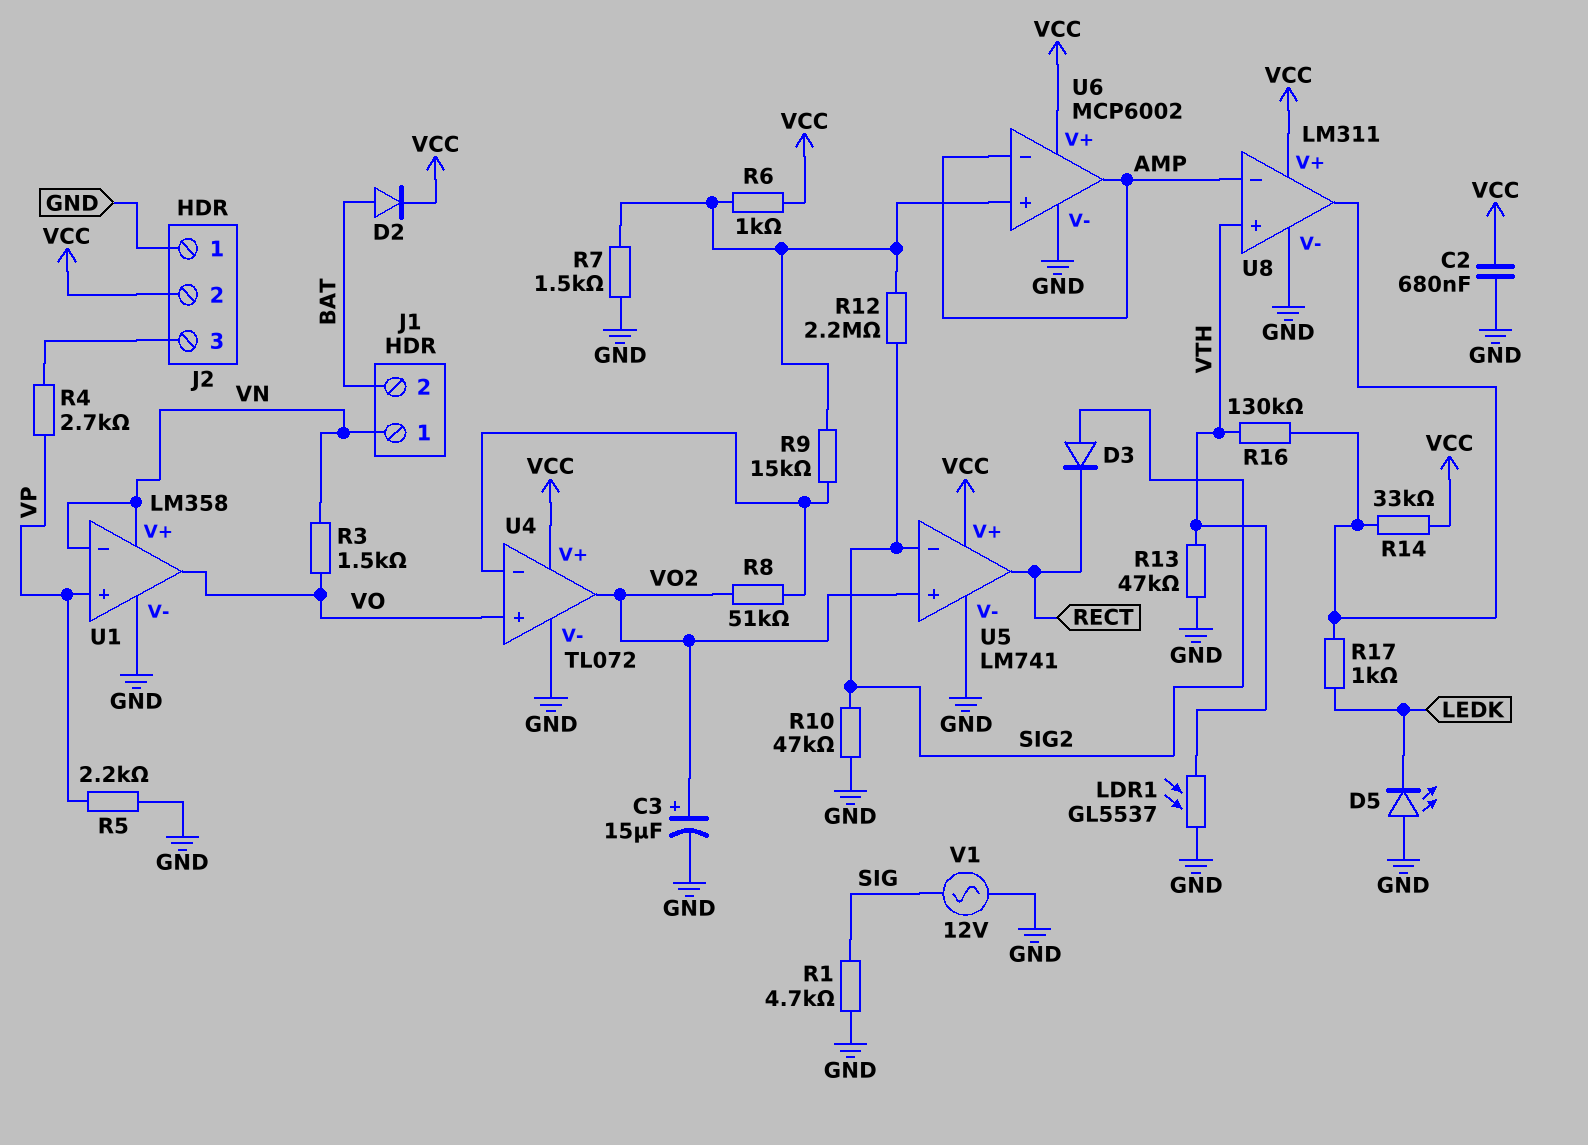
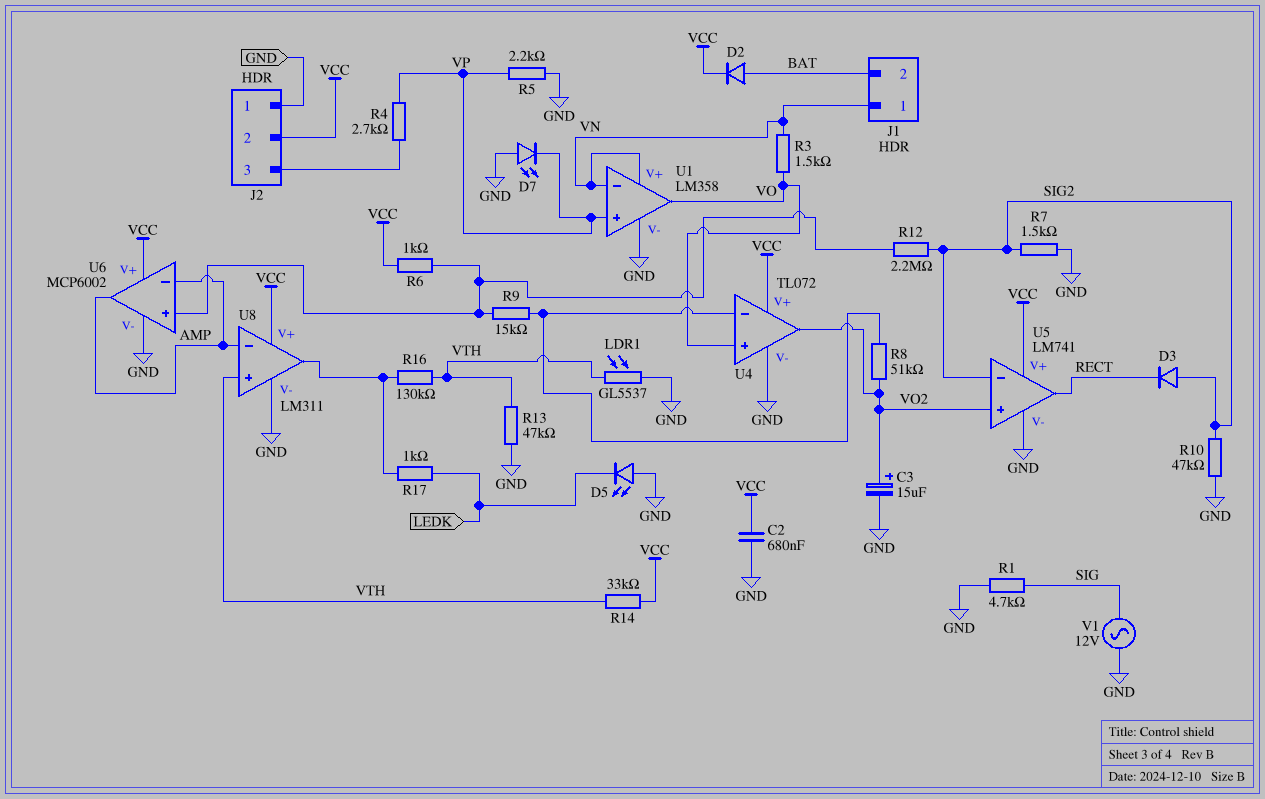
D7: none -> LED (A GND, K VP)
R7: 1.5k (GND, U6/in+) -> 1.5k (GND, SIG2)
R14: 33k (U8/out, VCC) -> 33k (VCC, VTH)

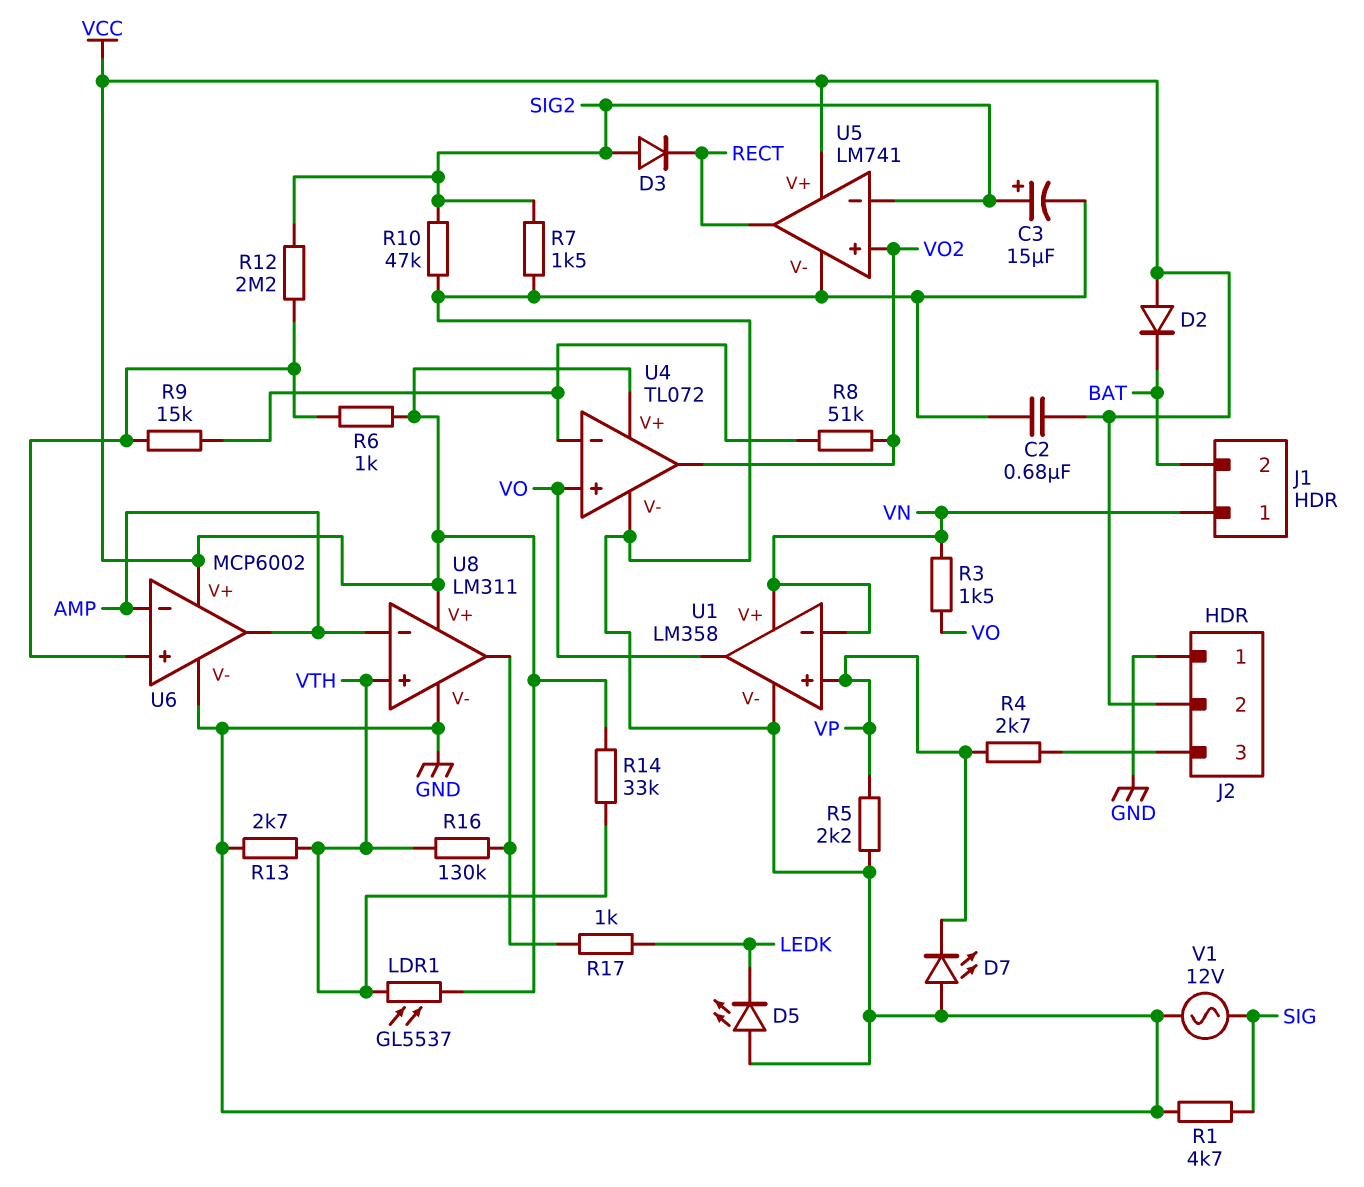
C3: 15uF (plus VO2, minus GND) -> 15uF (plus SIG2, minus GND)
D2: diode (A BAT, K VCC) -> diode (A VCC, K BAT)
LDR1: GL5537 (GND, VTH) -> GL5537 (VCC, VTH)
R13: 47k (GND, VTH) -> 2.7k (GND, VTH)

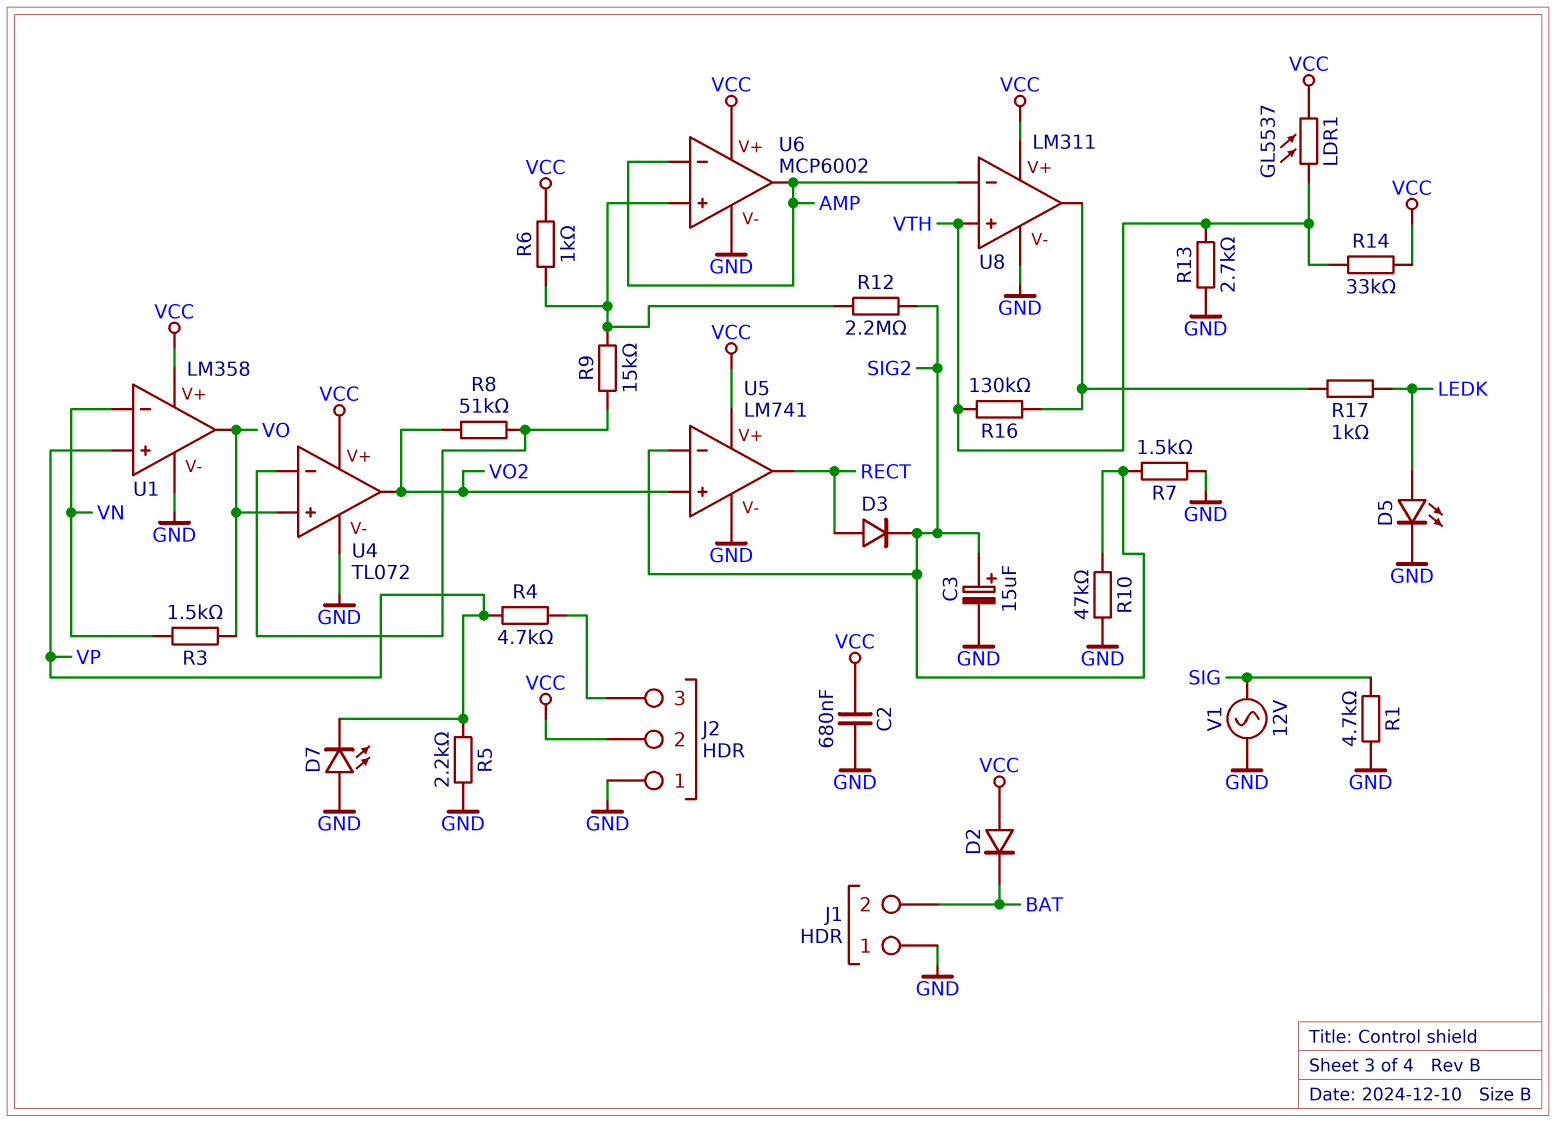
D3: diode (A SIG2, K RECT) -> diode (A RECT, K SIG2)
D5: LED (A GND, K LEDK) -> LED (A LEDK, K GND)
J1 pin 1: VN -> GND
R4: 2.7k (J2/3, VP) -> 4.7k (J2/3, VP)
U1 pin V+: VN -> VCC

